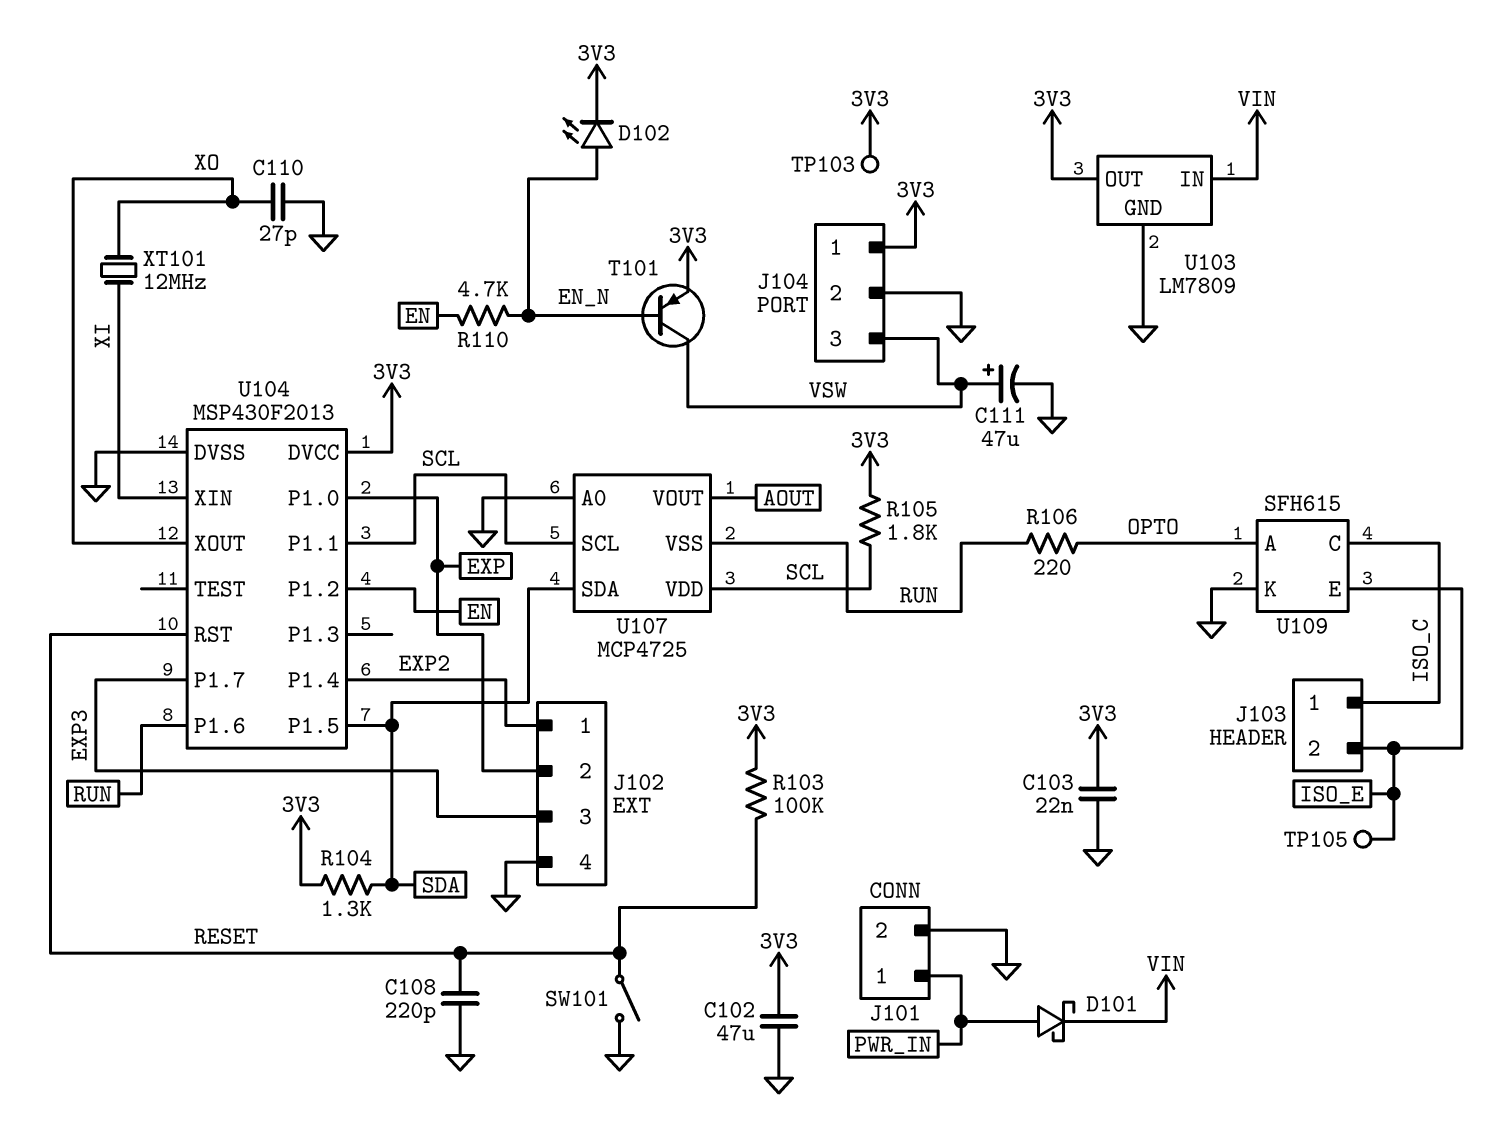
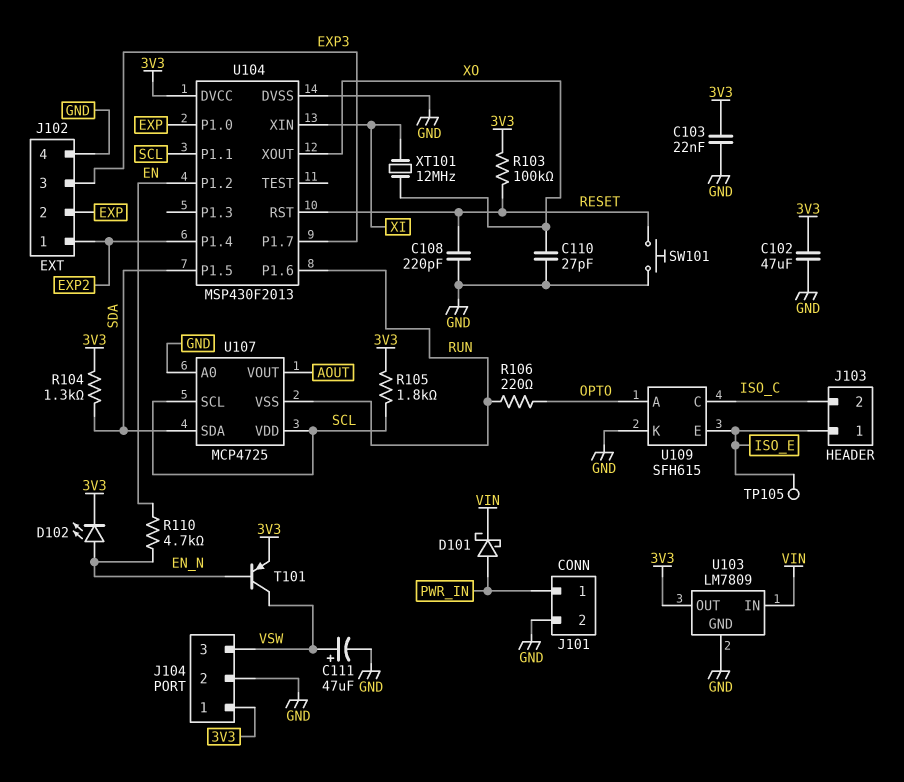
J103 pin 1: ISO_C -> ISO_E
J103 pin 2: ISO_E -> ISO_C
SW101: switch (GND, RESET) -> button (GND, RESET)
TP103: test point (3V3) -> none

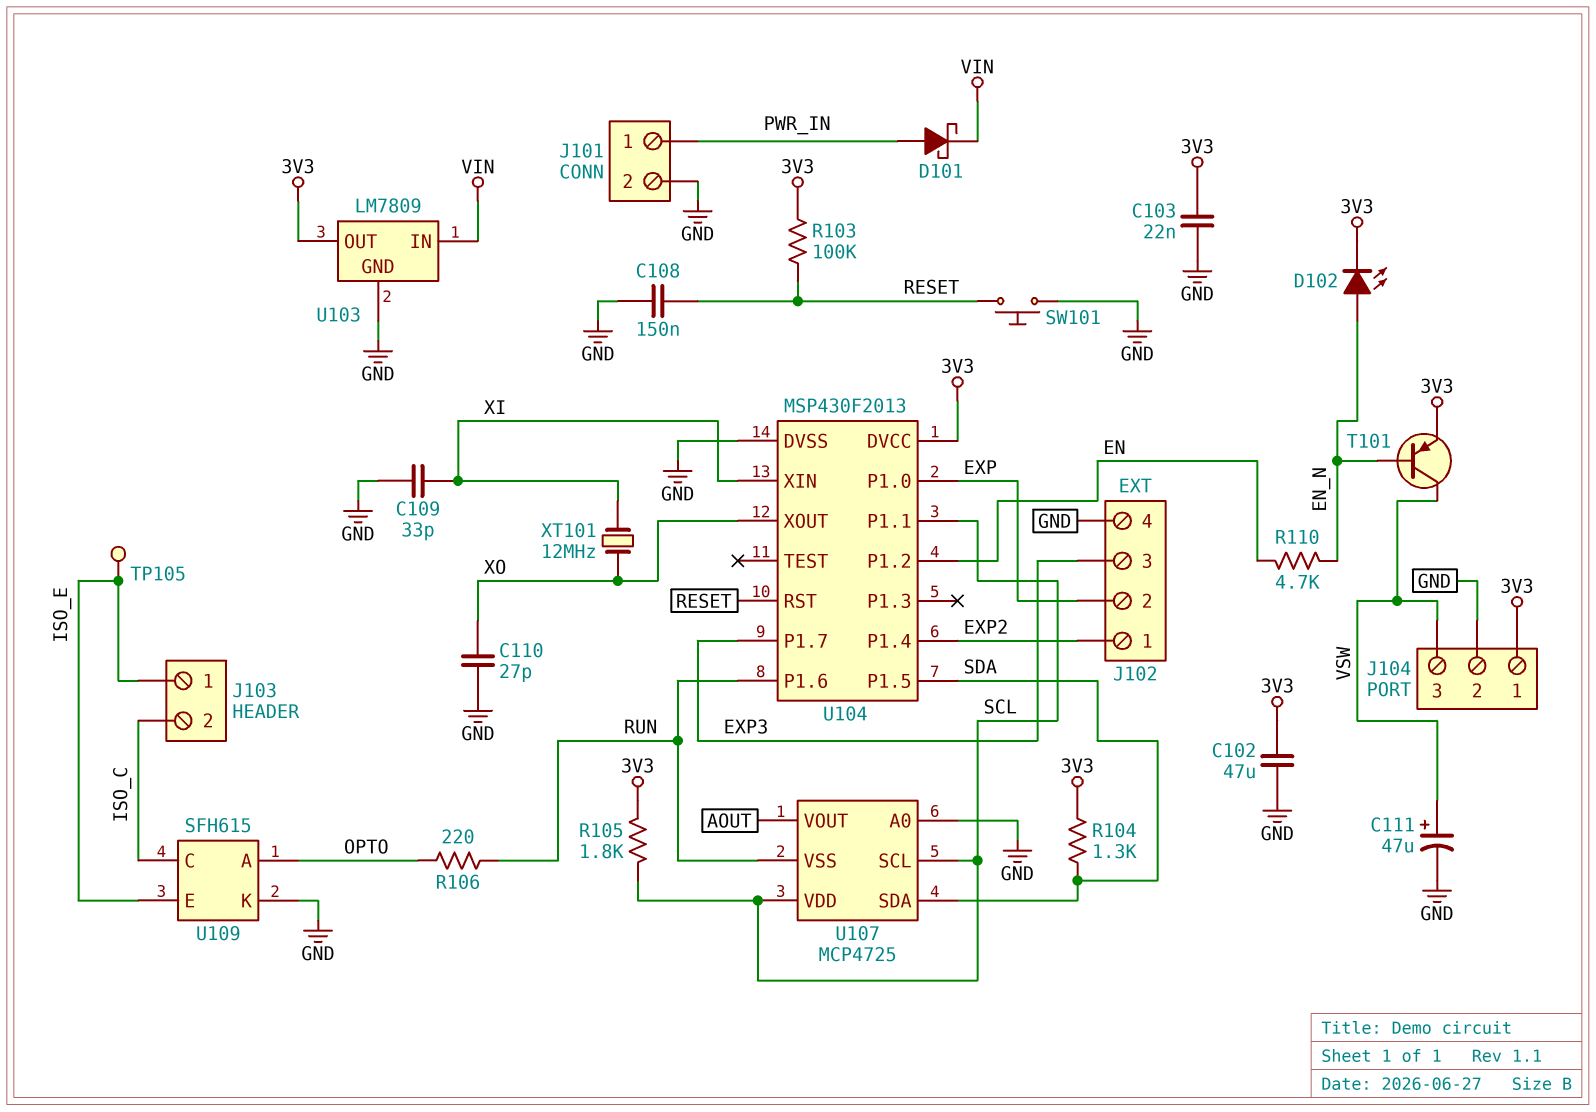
C108: 220pF (GND, RESET) -> 150nF (GND, RESET)
C109: none -> 33pF (GND, XI)

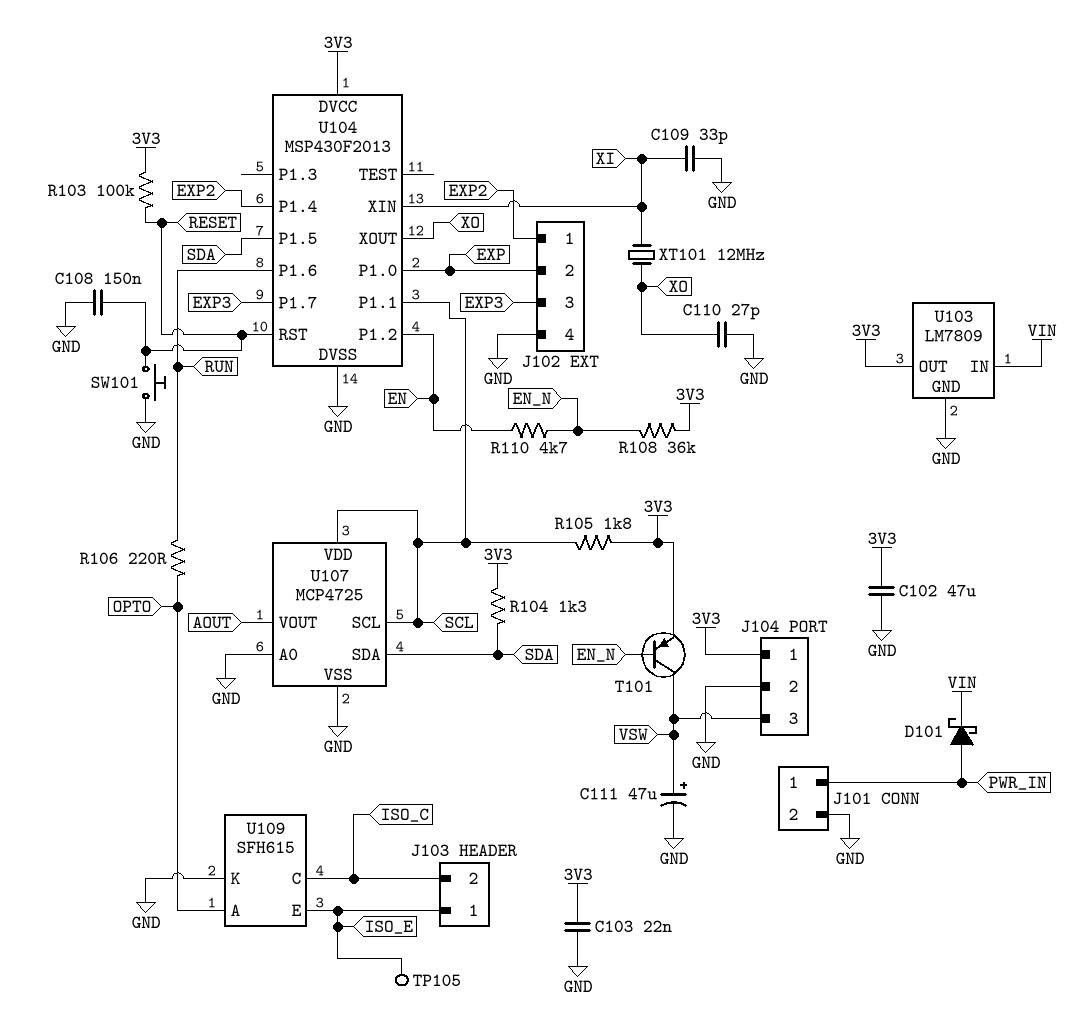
D102: LED (A EN_N, K 3V3) -> none
R108: none -> 36k (3V3, EN_N)
U107 pin VSS: RUN -> GND

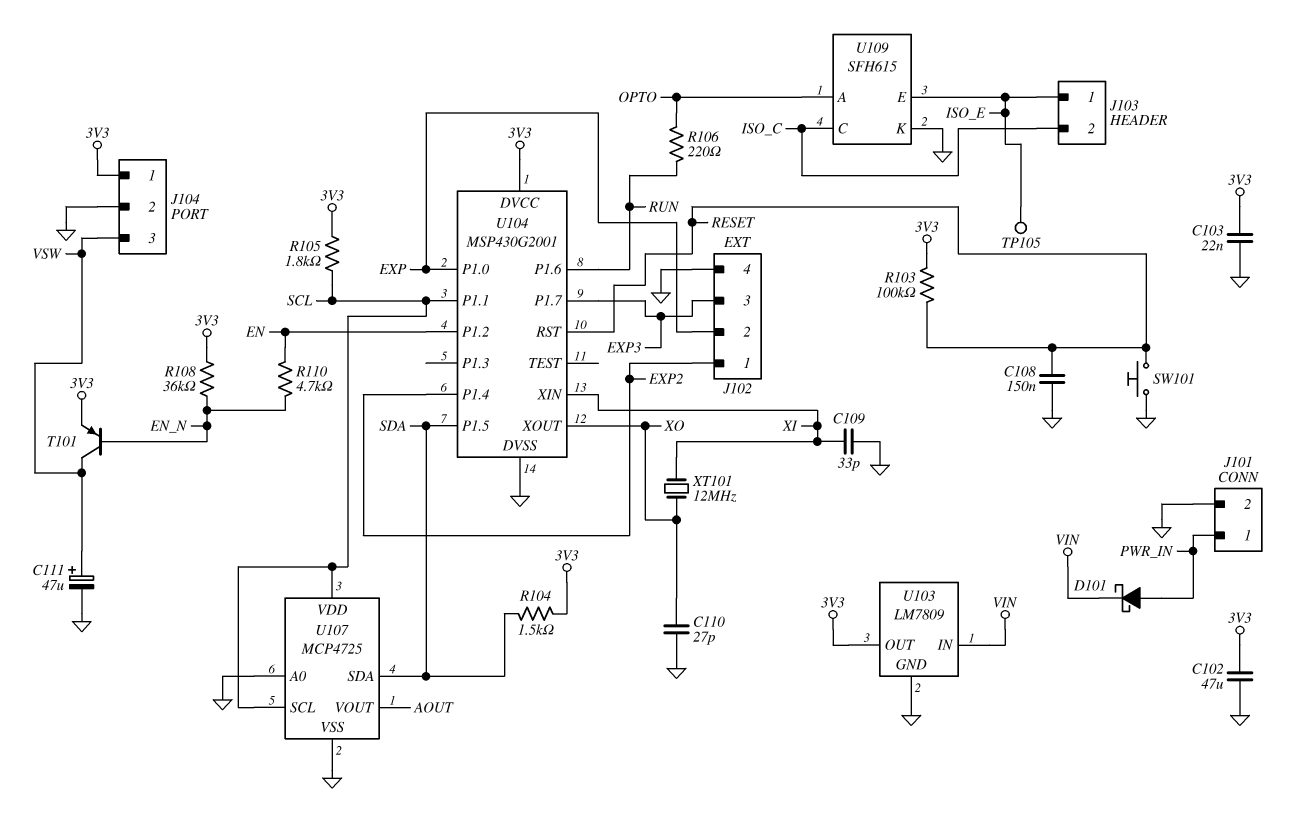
R104: 1.3k (3V3, SDA) -> 1.5k (3V3, SDA)
U104: MSP430F2013 -> MSP430G2001

